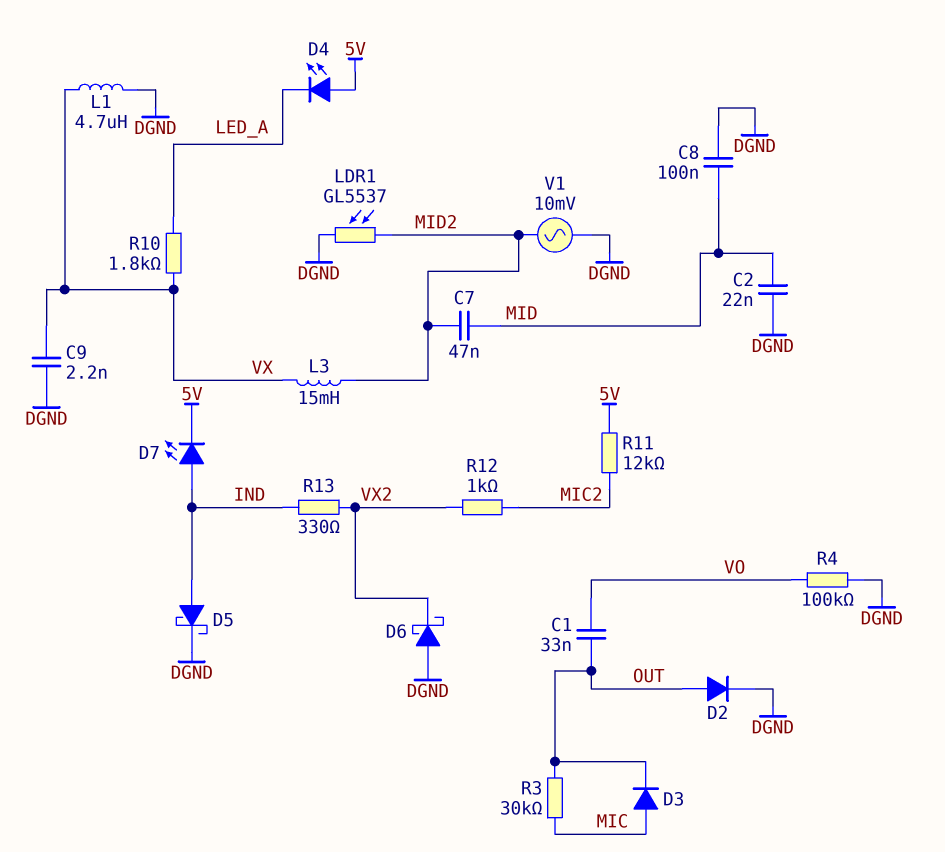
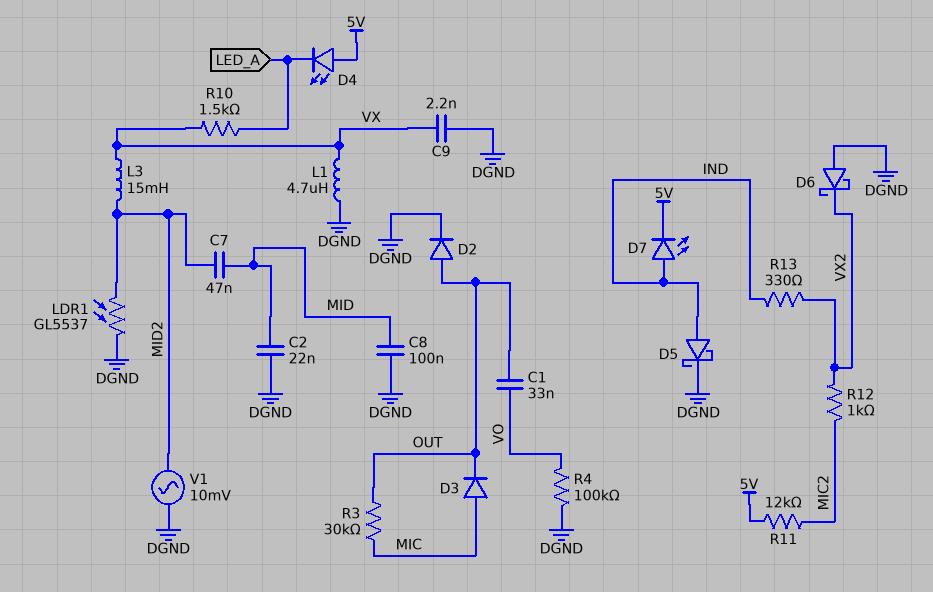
R10: 1.8k (LED_A, VX) -> 1.5k (LED_A, VX)

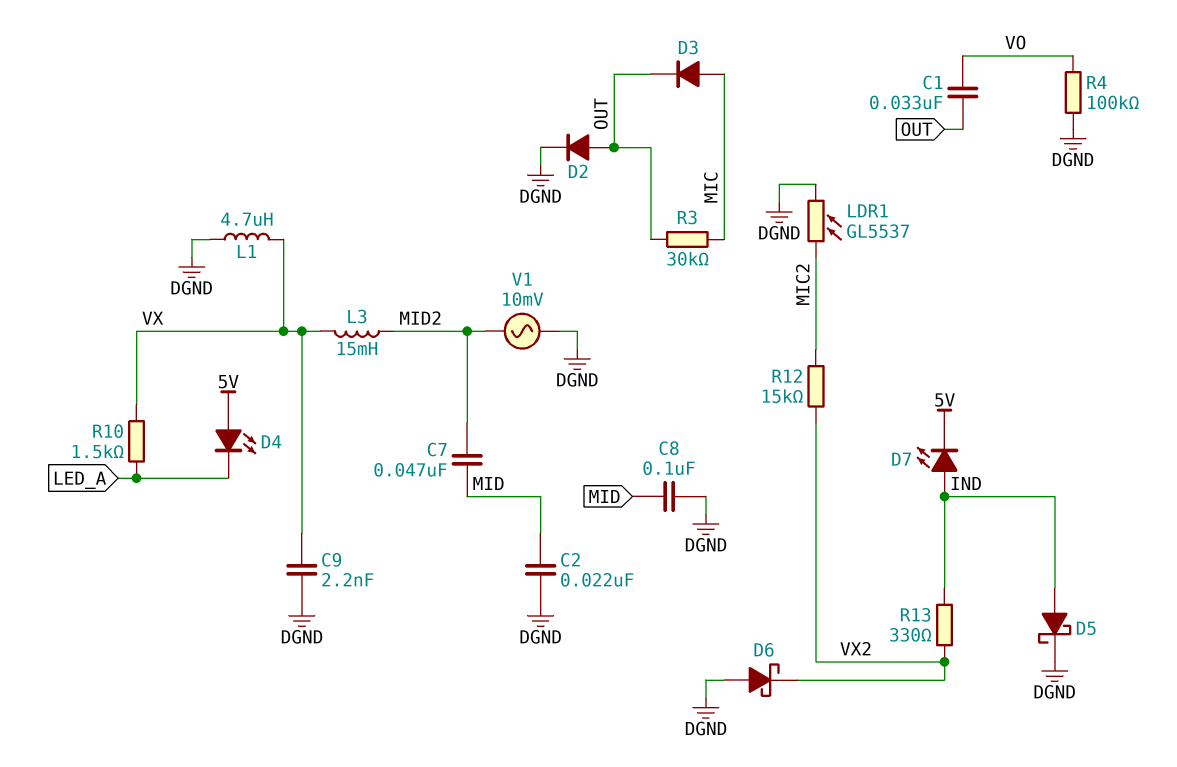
LDR1: GL5537 (DGND, MID2) -> GL5537 (DGND, MIC2)
R11: 12k (5V, MIC2) -> none
R12: 1k (MIC2, VX2) -> 15k (MIC2, VX2)

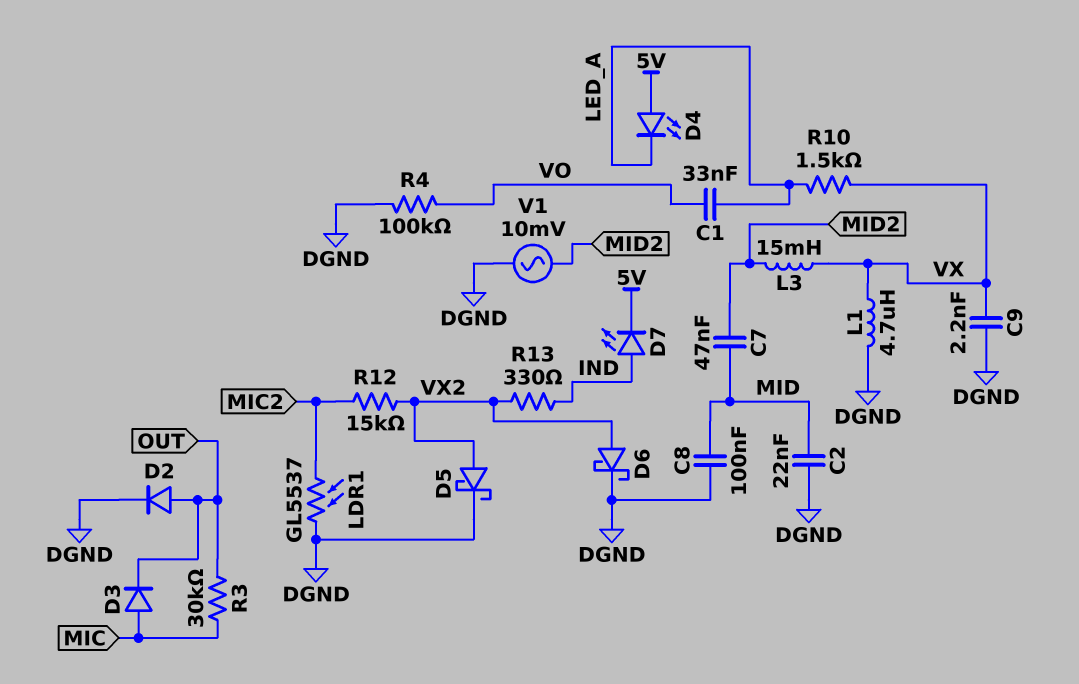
C1: 33nF (OUT, VO) -> 33nF (LED_A, VO)
D5: schottky (A IND, K DGND) -> schottky (A VX2, K DGND)
D6: schottky (A DGND, K VX2) -> schottky (A VX2, K DGND)

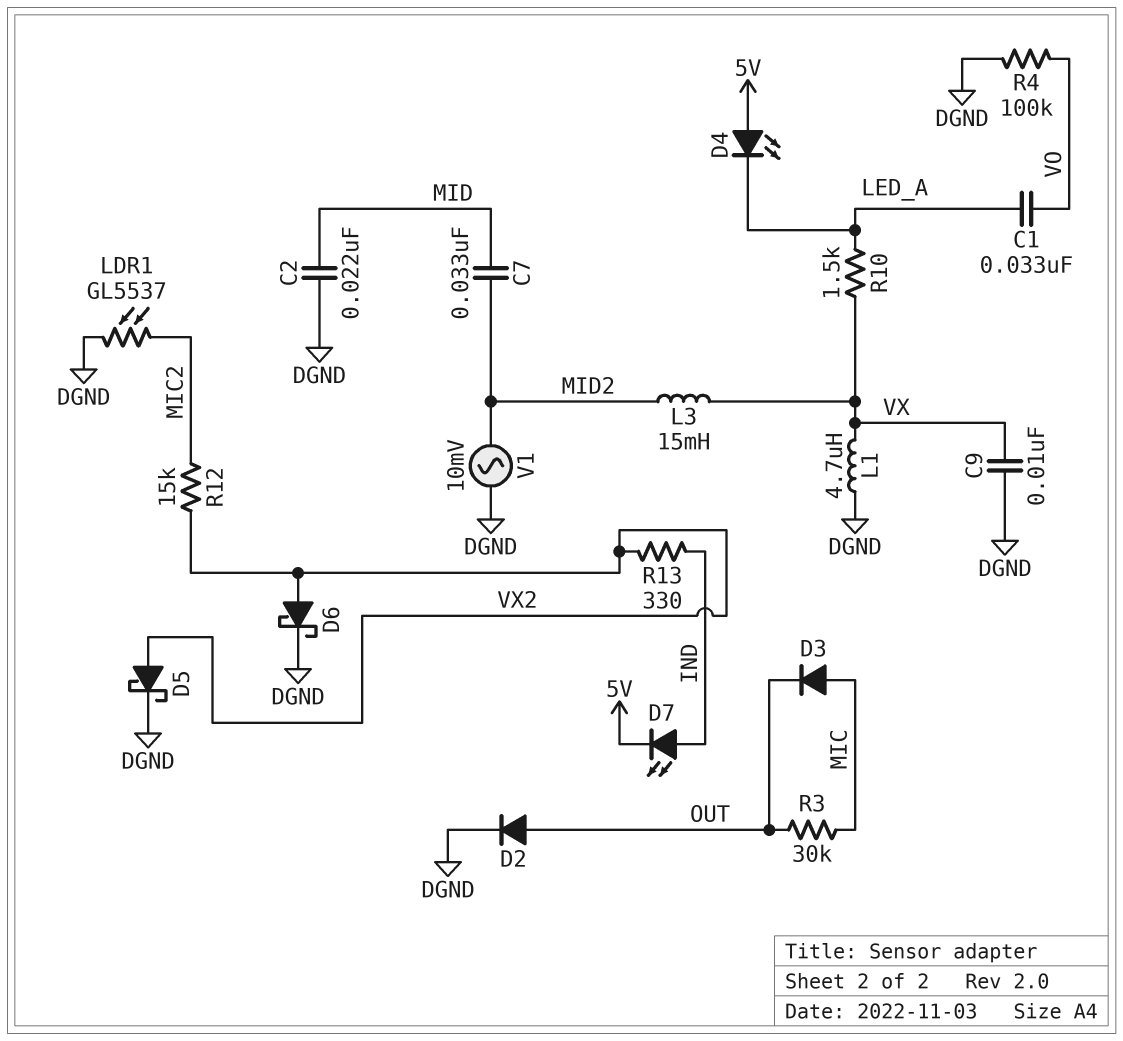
C7: 47nF (MID, MID2) -> 33nF (MID, MID2)
C8: 100nF (DGND, MID) -> none
C9: 2.2nF (DGND, VX) -> 10nF (DGND, VX)

